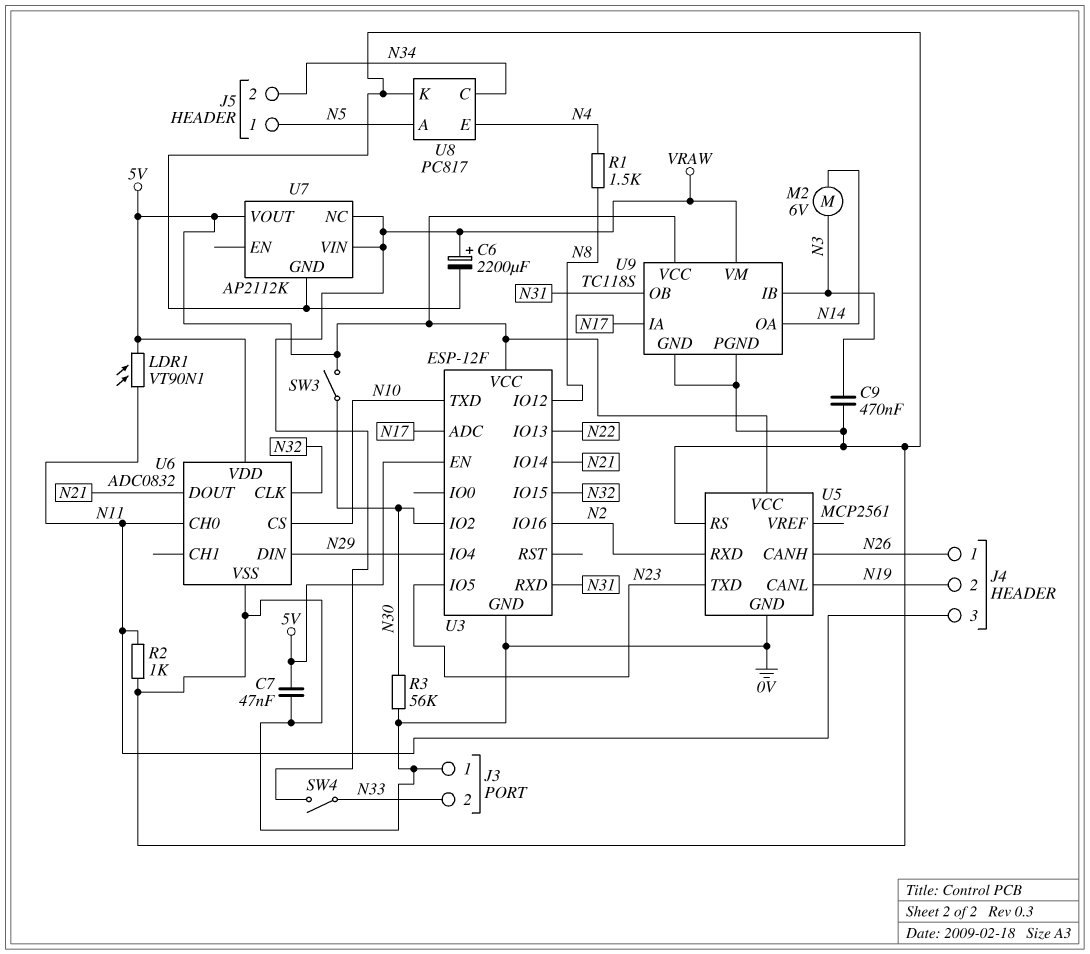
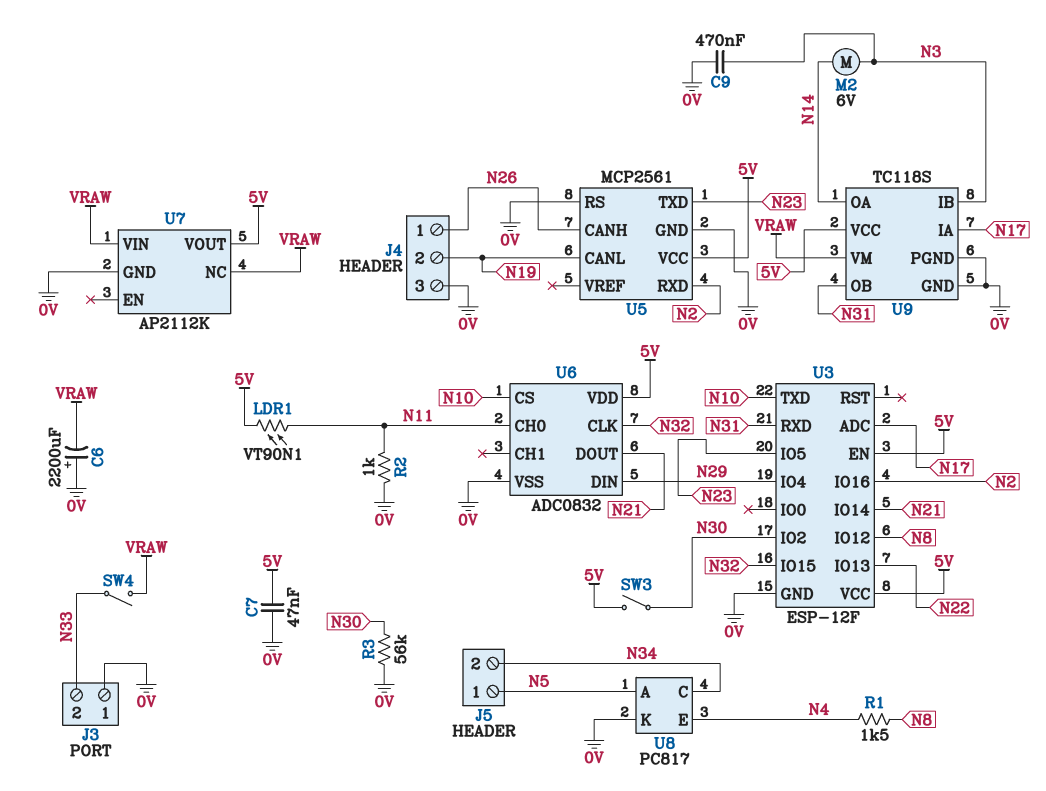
C6: 2200uF (plus VRAW, minus 0V) -> 2200uF (plus 0V, minus VRAW)
J4 pin 3: N11 -> 0V

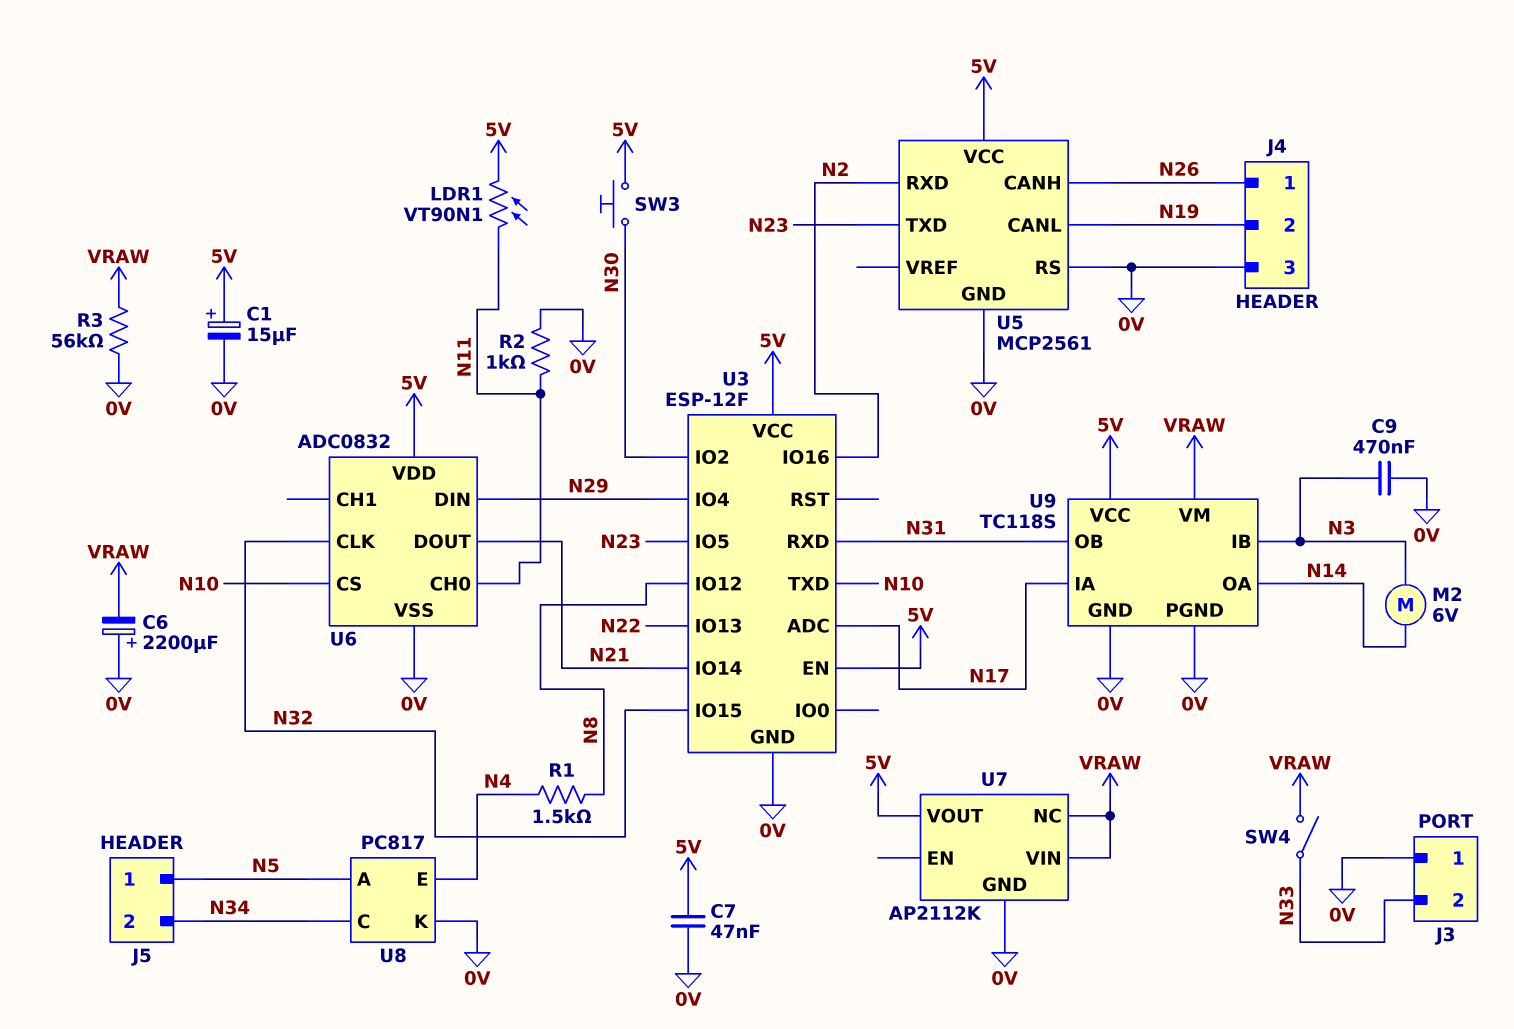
C1: none -> 15uF (plus 5V, minus 0V)
R3: 56k (0V, N30) -> 56k (0V, VRAW)
SW3: switch (5V, N30) -> button (5V, N30)

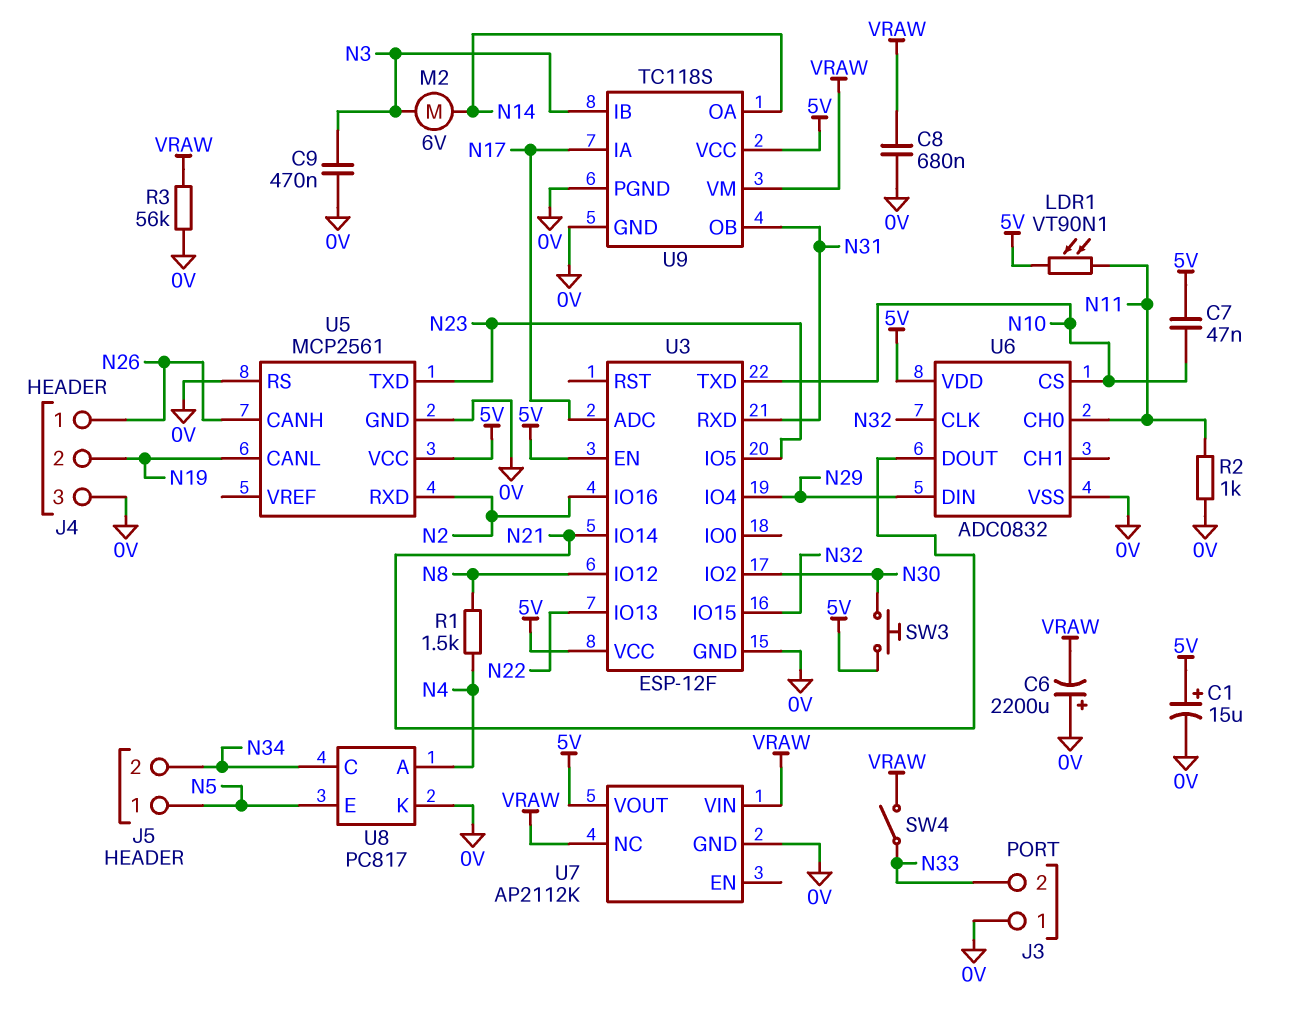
C7: 47nF (0V, 5V) -> 47nF (5V, N10)
C8: none -> 680nF (0V, VRAW)
U8 pin A: N5 -> N4
U8 pin E: N4 -> N5

